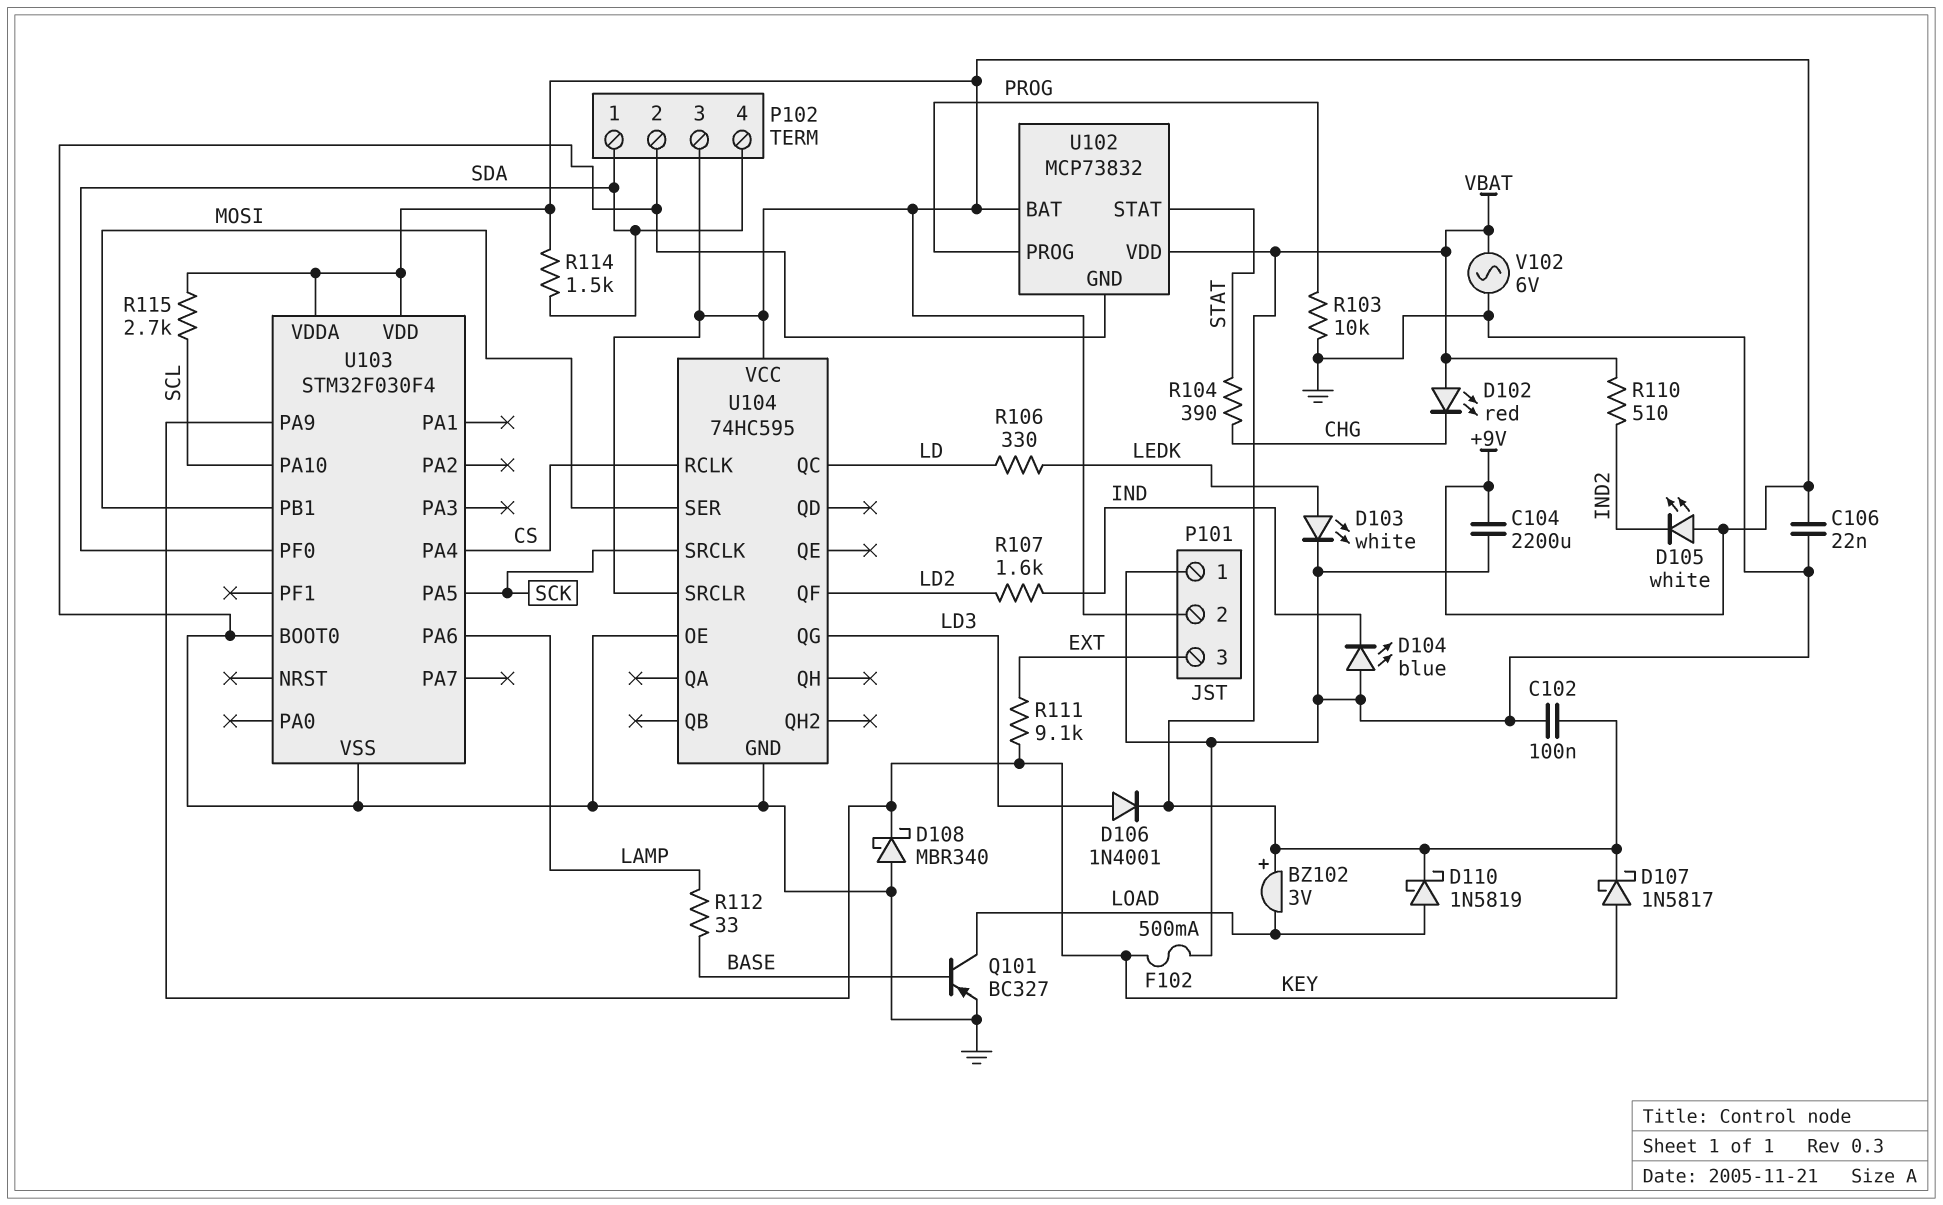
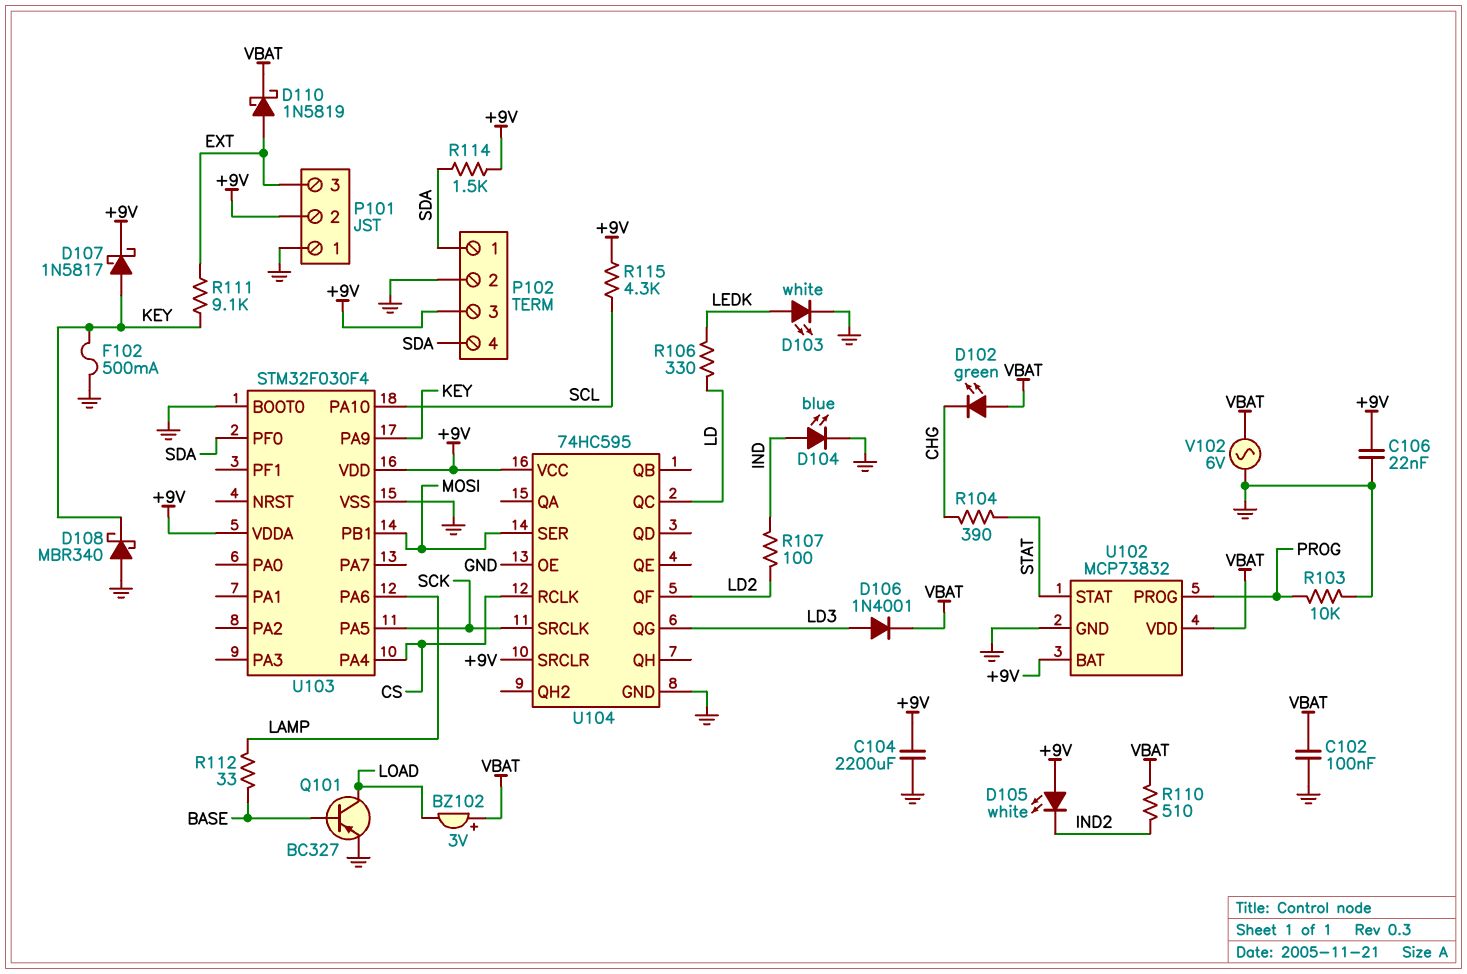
D102: LED red (A VBAT, K CHG) -> LED green (A VBAT, K CHG)
D104: LED blue (A GND, K IND) -> LED blue (A IND, K GND)
D107: schottky 1N5817 (A KEY, K VBAT) -> schottky 1N5817 (A KEY, K +9V)
D110: schottky 1N5819 (A LOAD, K VBAT) -> schottky 1N5819 (A EXT, K VBAT)
R107: 1.6k (IND, LD2) -> 100 (IND, LD2)
R115: 2.7k (+9V, SCL) -> 4.3k (+9V, SCL)

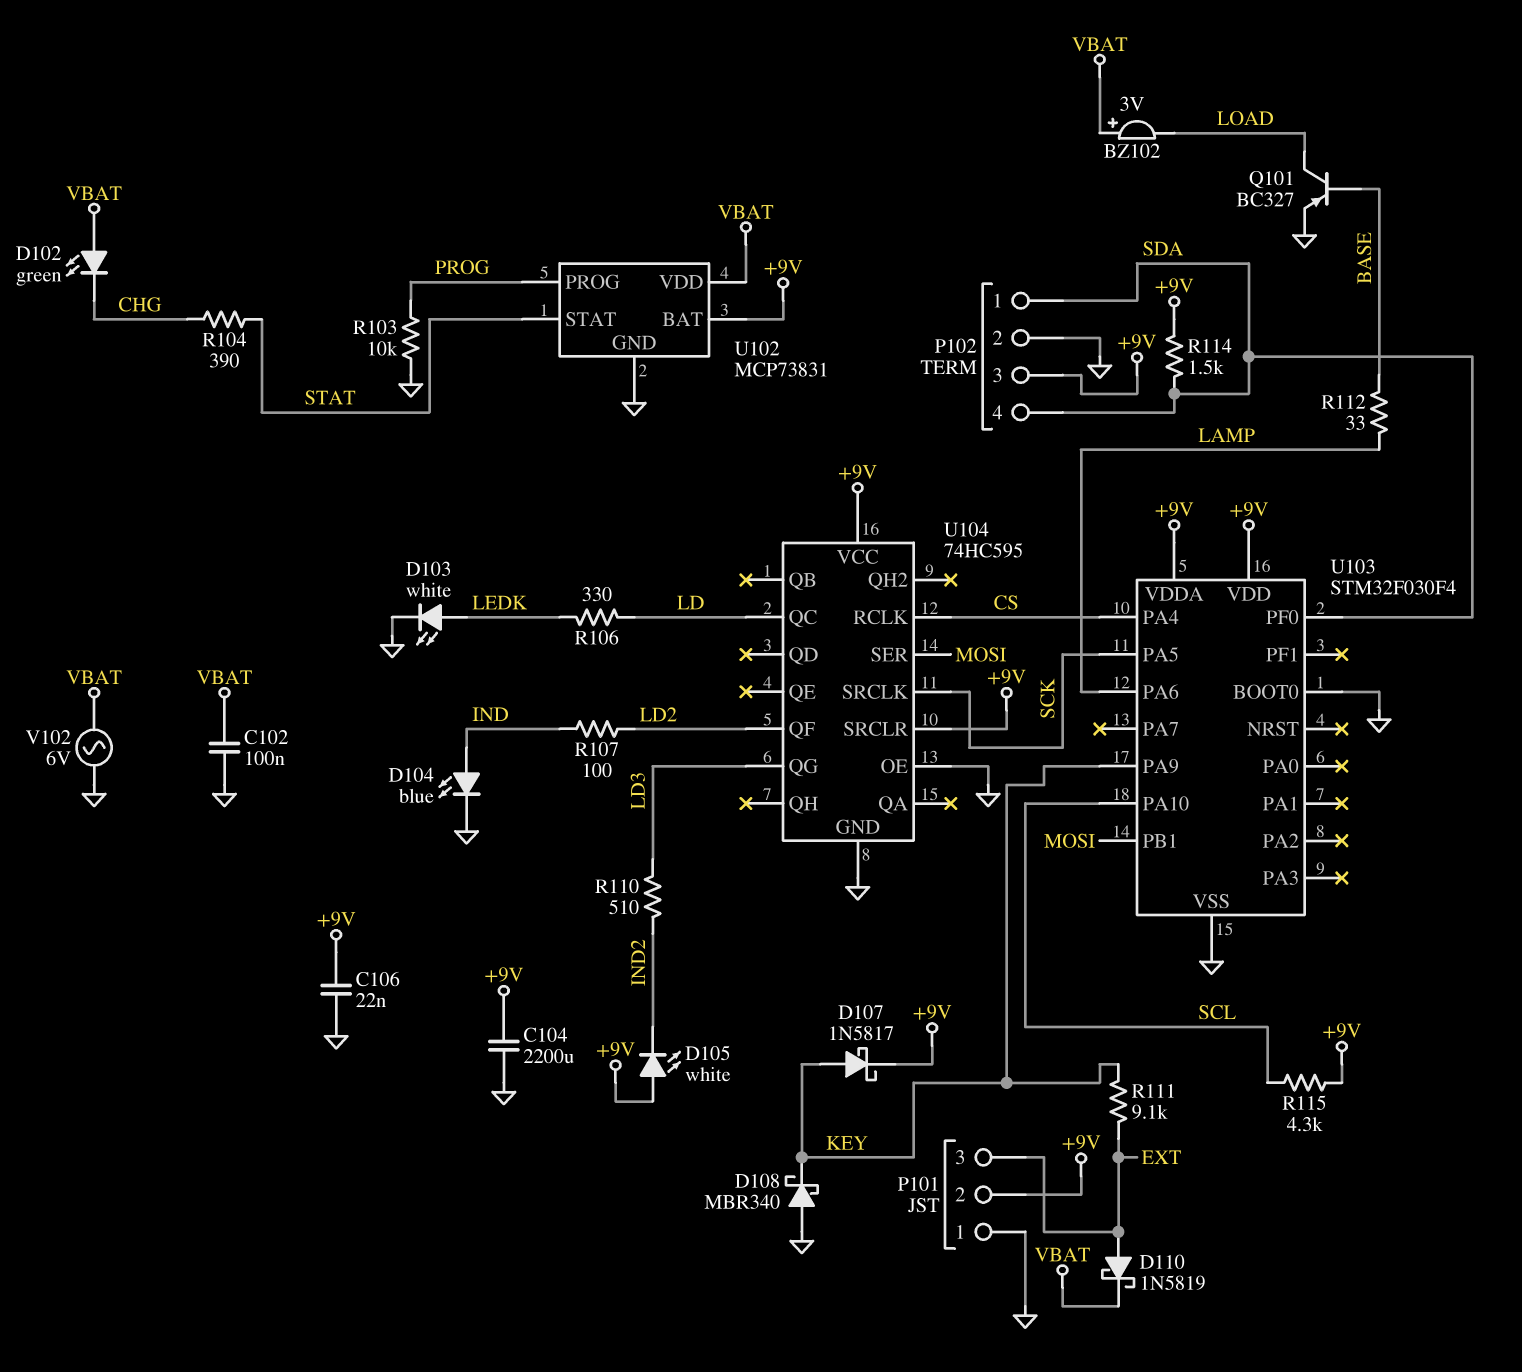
D106: diode 1N4001 (A LD3, K VBAT) -> none
F102: 500mA (GND, KEY) -> none
R110: 510 (IND2, VBAT) -> 510 (IND2, LD3)
U102: MCP73832 -> MCP73831

